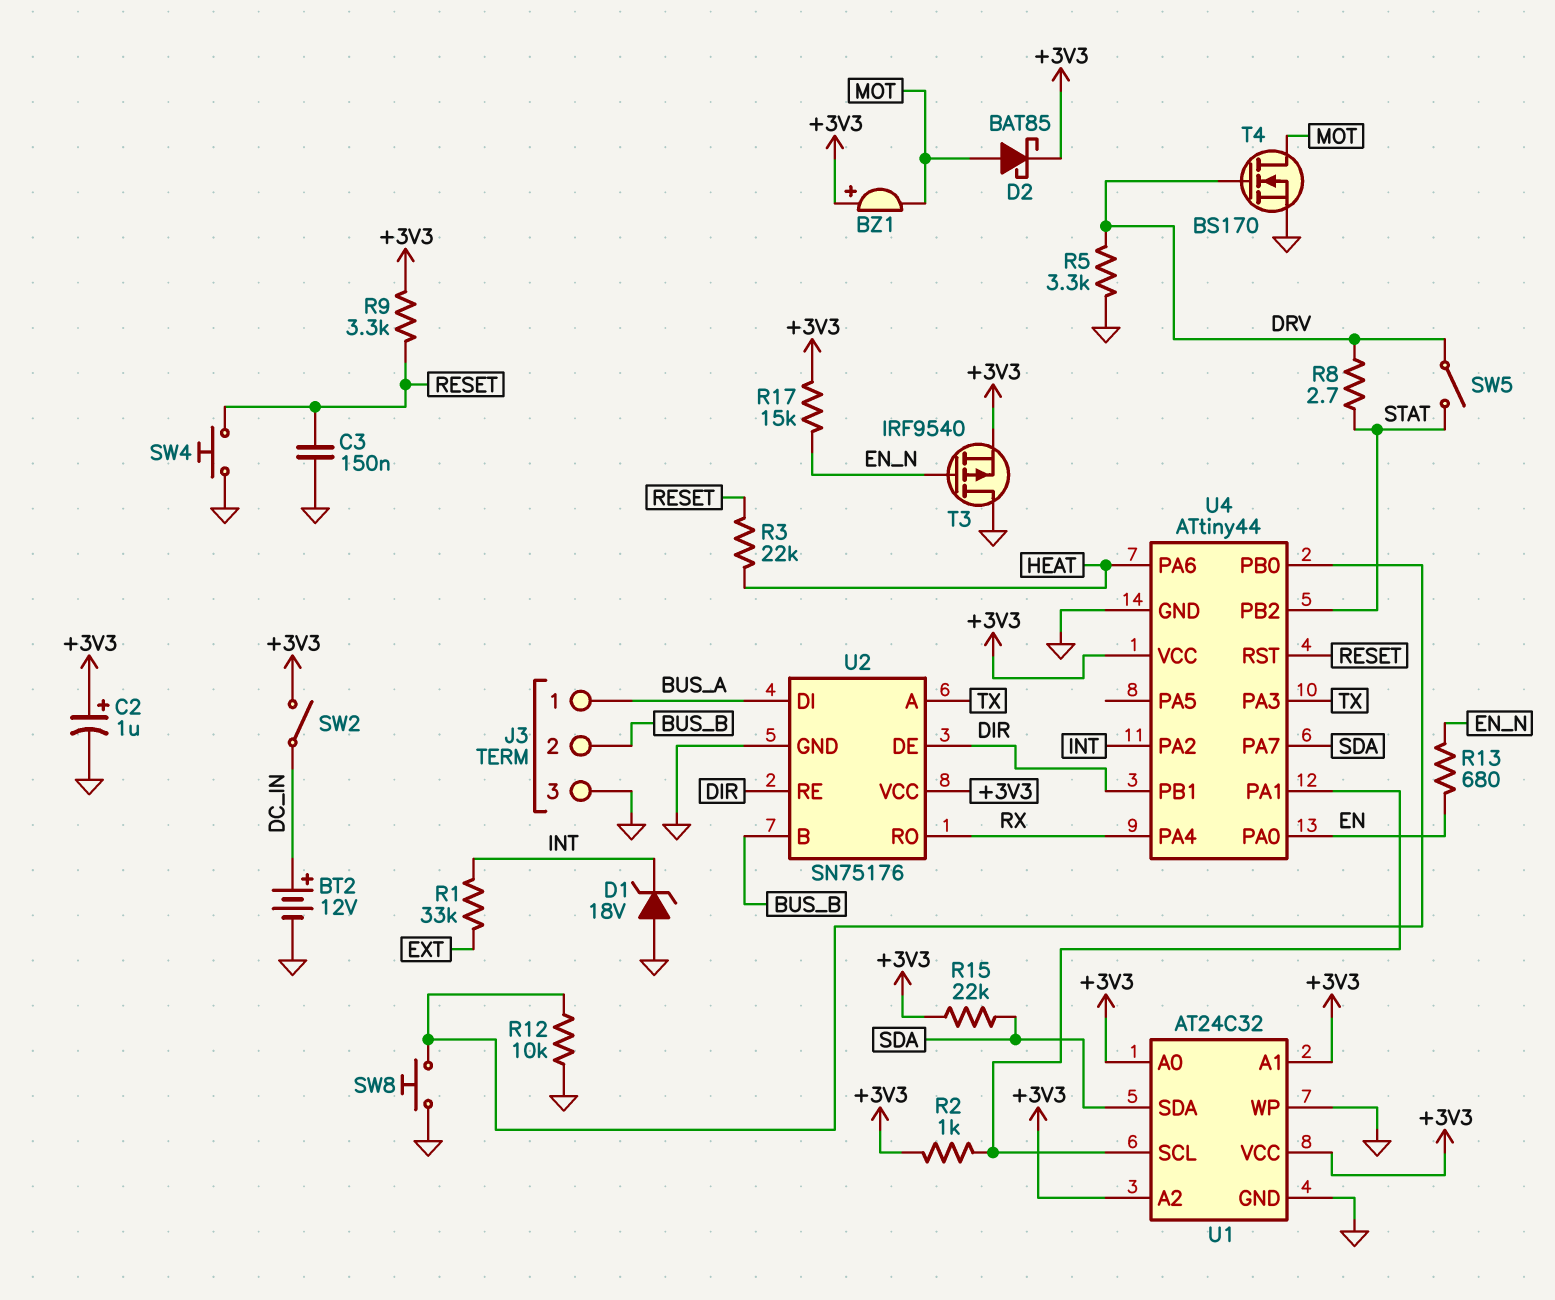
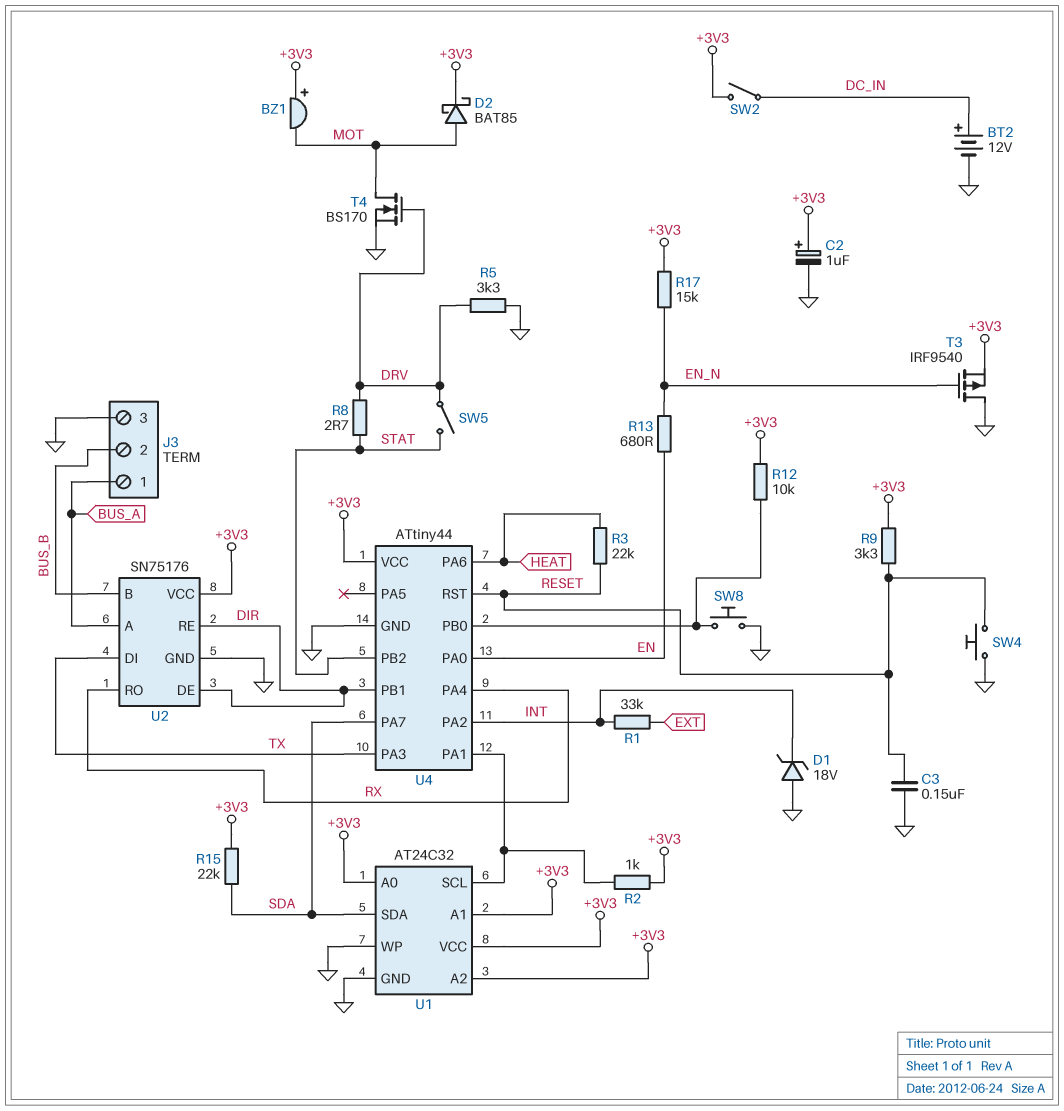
R12: 10k (GND, U4/PB0) -> 10k (+3V3, U4/PB0)
U2 pin A: TX -> BUS_A
U2 pin DI: BUS_A -> TX

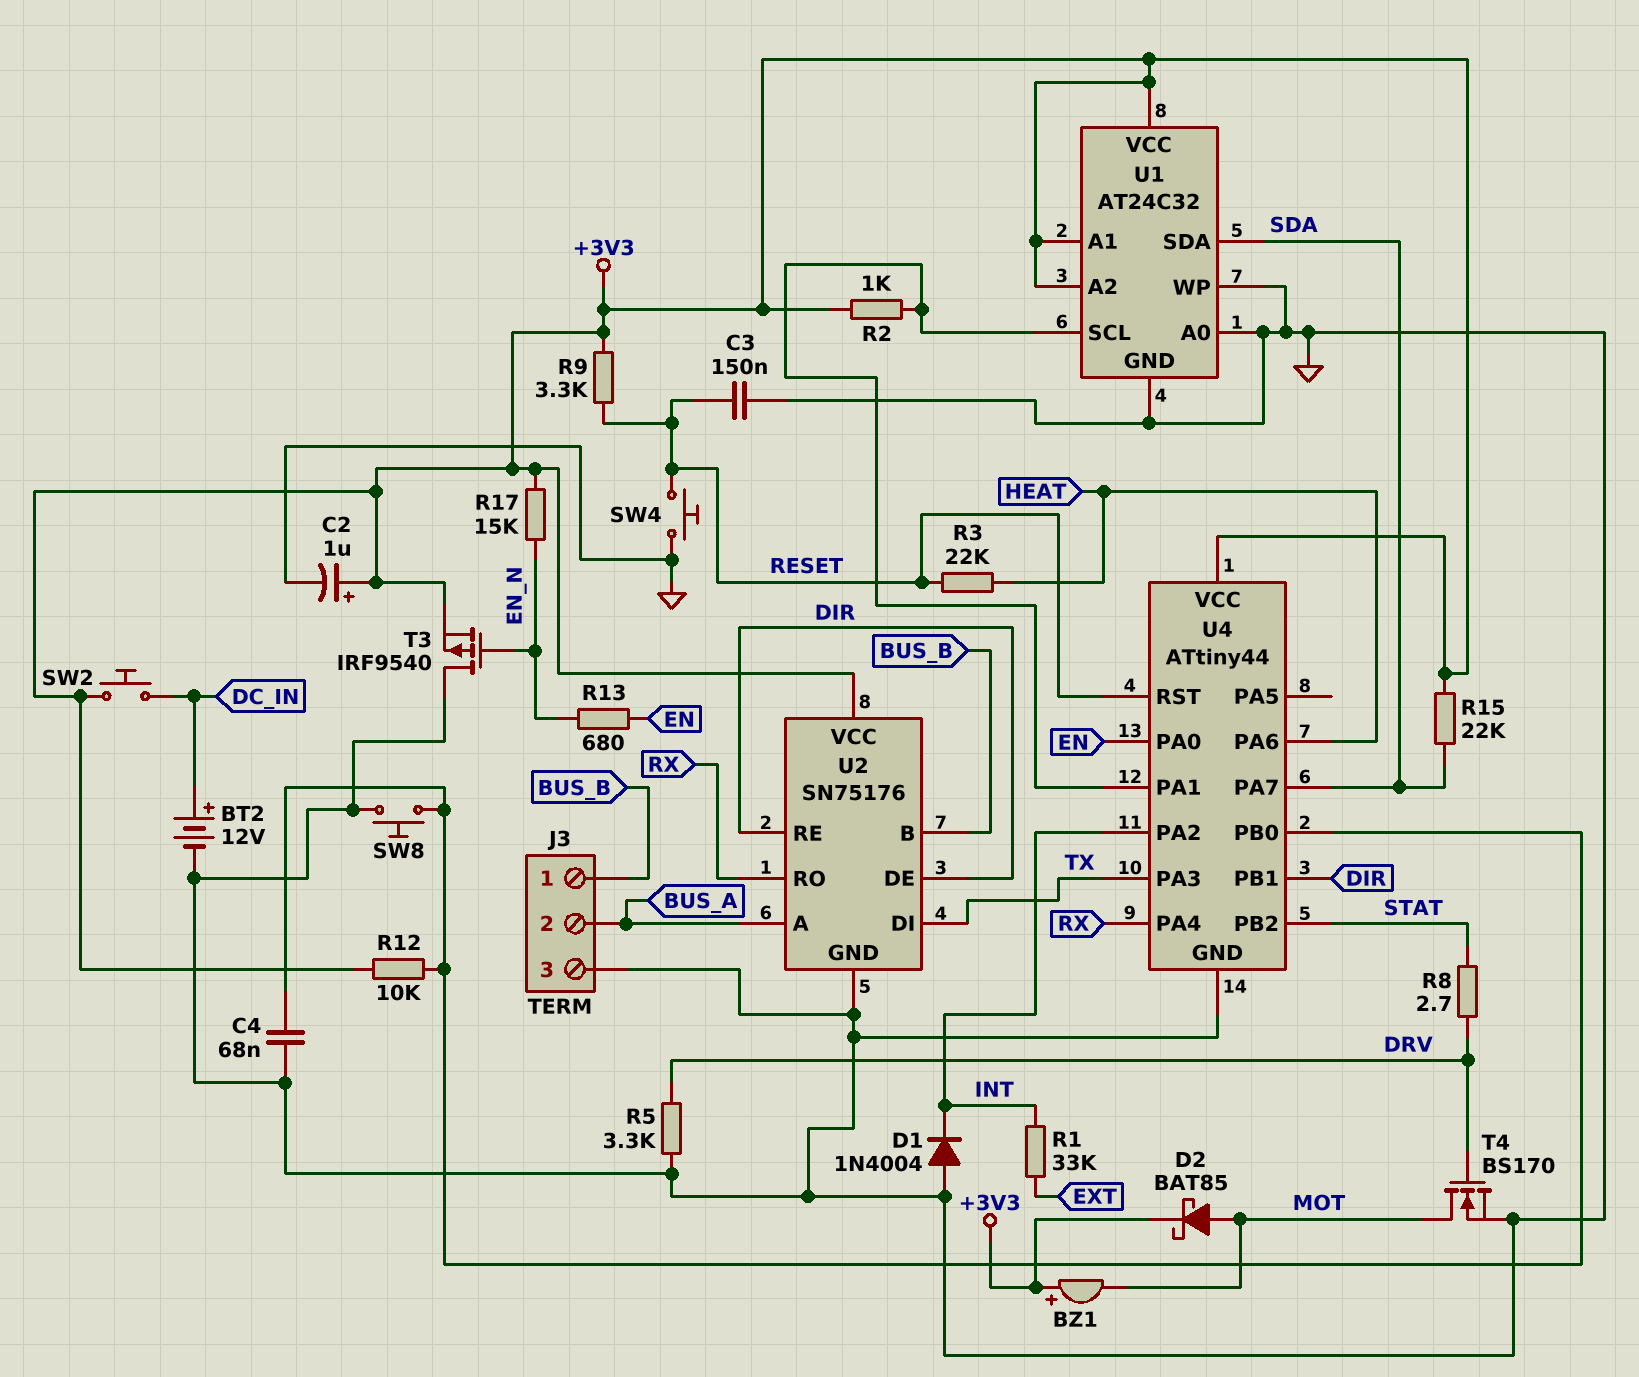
C4: none -> 68nF (GND, U4/PB0)
D1: zener 18V (A GND, K INT) -> diode 1N4004 (A GND, K INT)
J3 pin 1: BUS_A -> BUS_B
J3 pin 2: BUS_B -> BUS_A
SW2: switch (+3V3, DC_IN) -> button (+3V3, DC_IN)
SW5: switch (DRV, STAT) -> none
U1 pin A0: +3V3 -> GND

